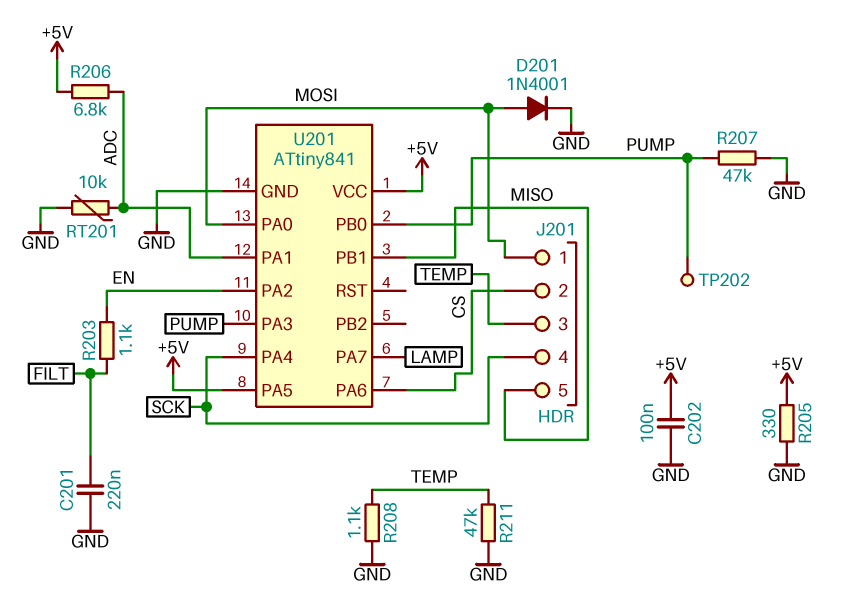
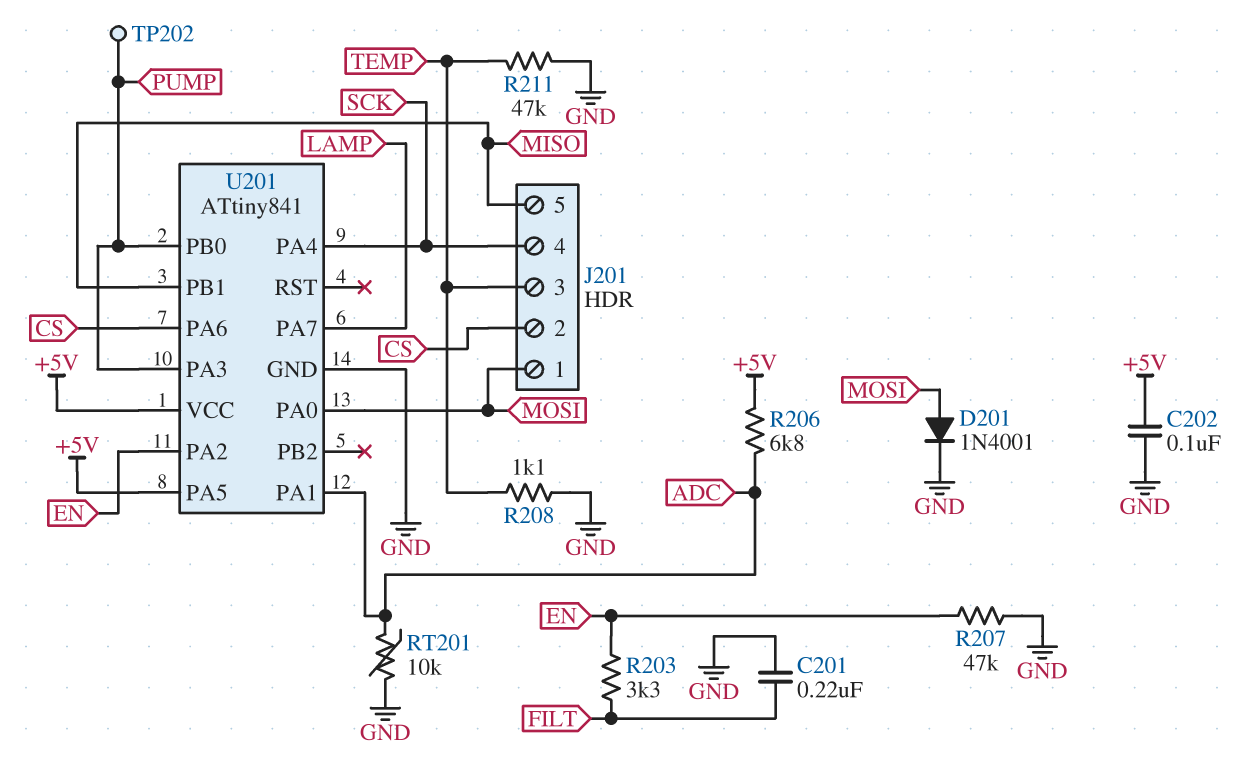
R203: 1.1k (EN, FILT) -> 3.3k (EN, FILT)
R205: 330 (+5V, GND) -> none
R207: 47k (GND, PUMP) -> 47k (EN, GND)

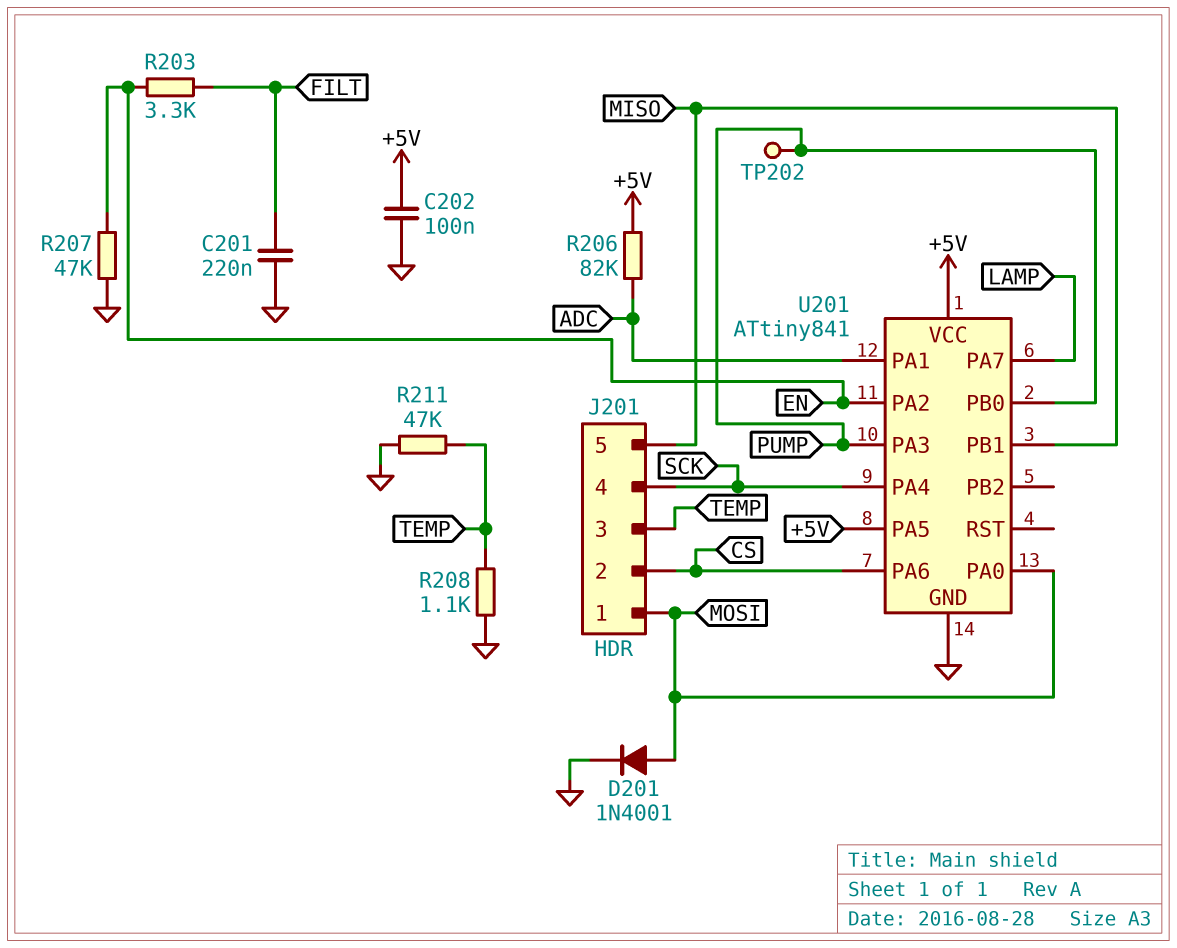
R206: 6.8k (+5V, ADC) -> 82k (+5V, ADC)
RT201: 10k (ADC, GND) -> none

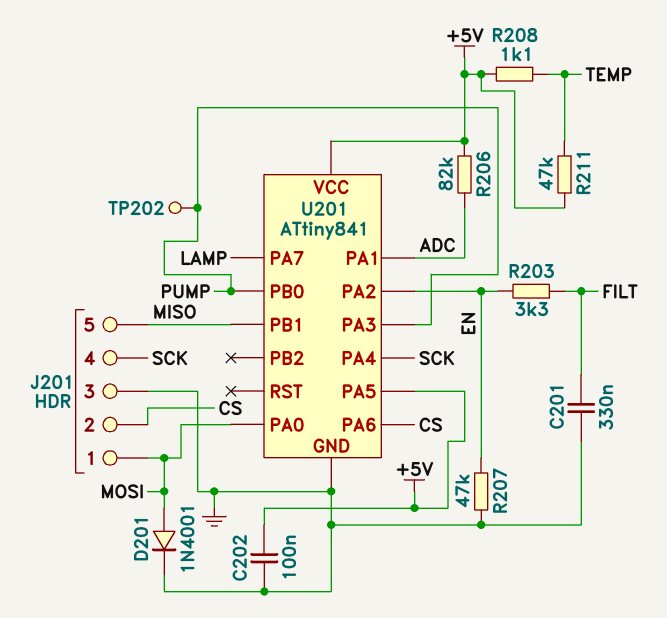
C201: 220nF (FILT, GND) -> 330nF (FILT, GND)
J201 pin 3: TEMP -> GND
R208: 1.1k (GND, TEMP) -> 1.1k (+5V, TEMP)
R211: 47k (GND, TEMP) -> 47k (+5V, TEMP)

